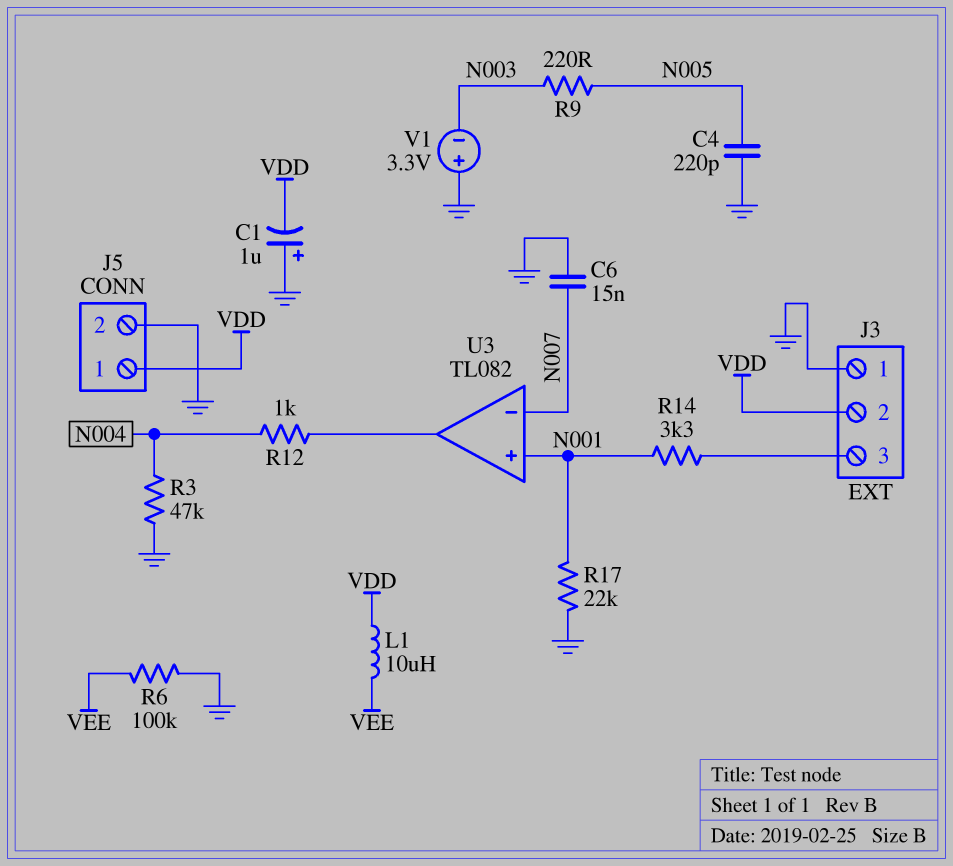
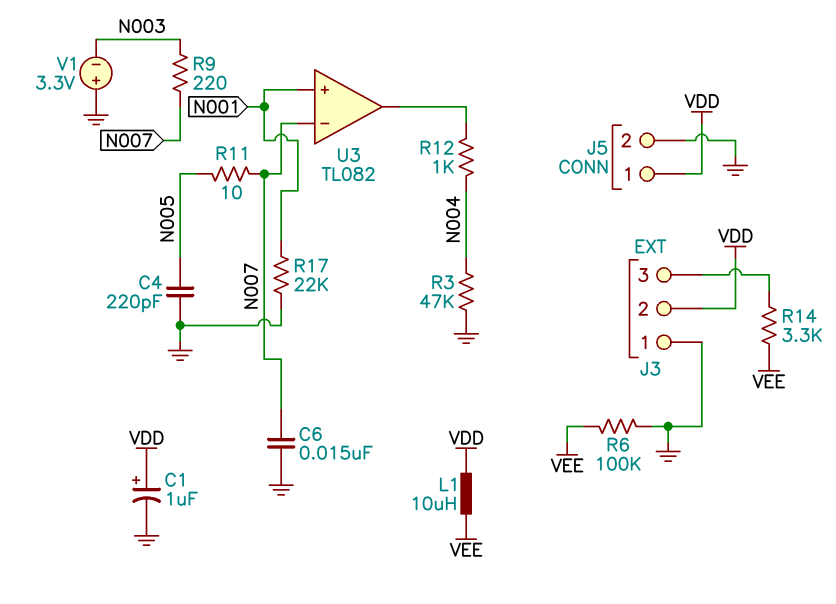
C1: 1uF (plus GND, minus VDD) -> 1uF (plus VDD, minus GND)
R9: 220 (N003, N005) -> 220 (N003, N007)
R11: none -> 10 (N005, N007)
R14: 3.3k (J3/3, N001) -> 3.3k (J3/3, VEE)

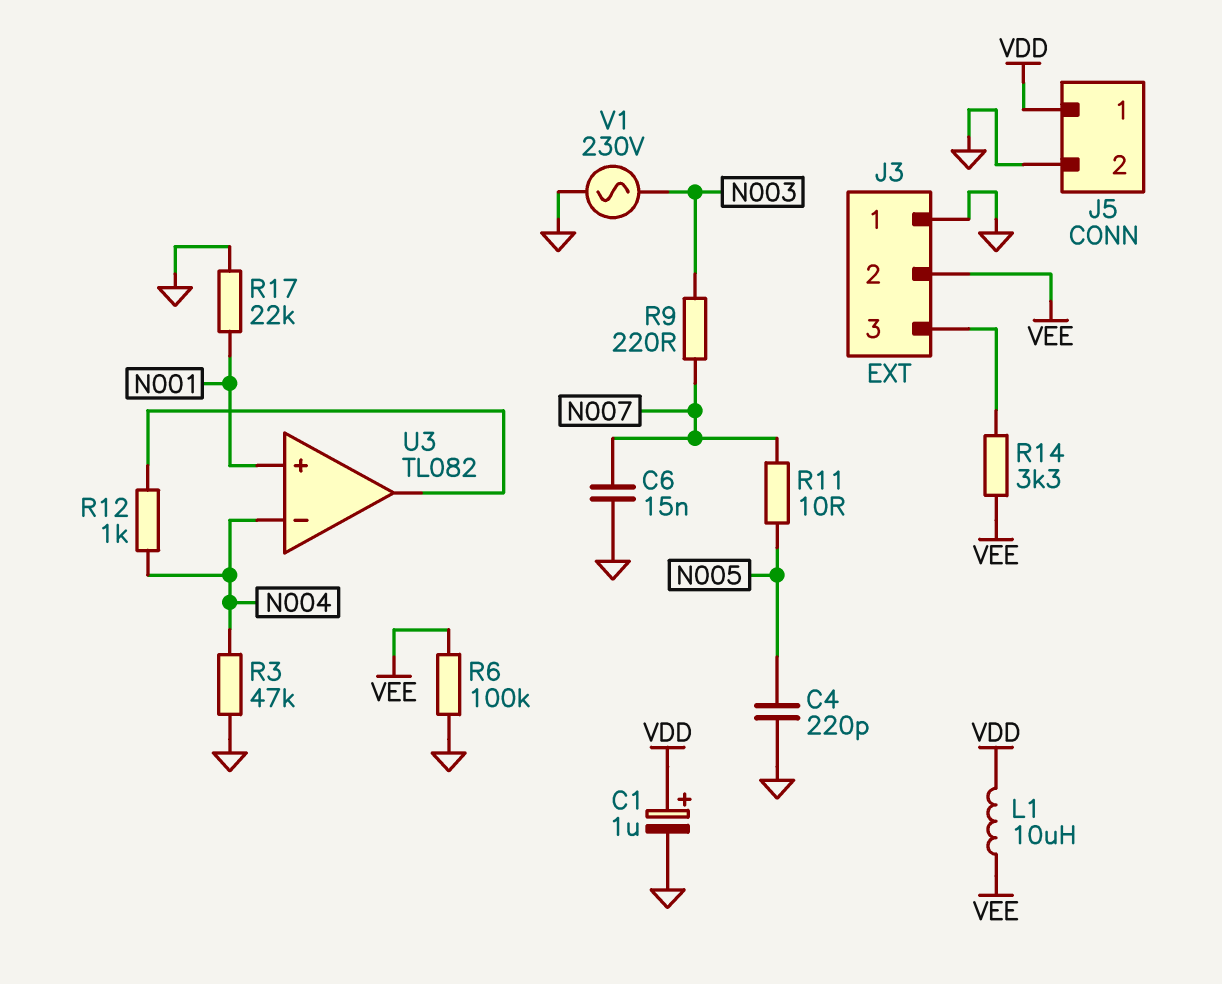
J3 pin 2: VDD -> VEE
U3 pin in-: N007 -> N004
V1: 3.3V (plus GND, minus N003) -> AC 230V (GND, N003)

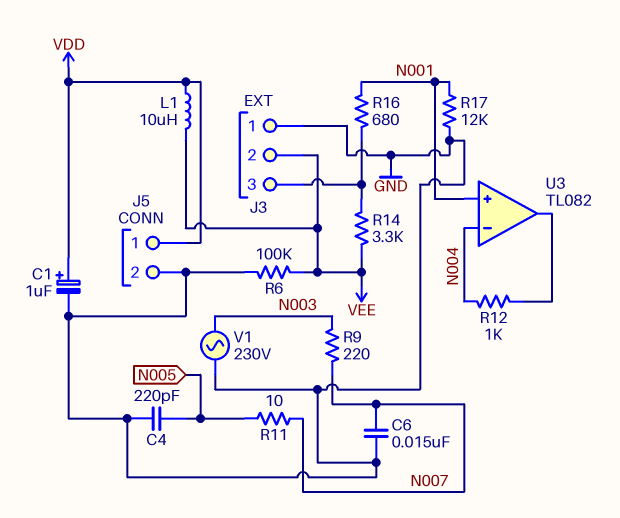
R3: 47k (GND, N004) -> none
R16: none -> 680 (J3/3, N001)
R17: 22k (GND, N001) -> 12k (GND, N001)

